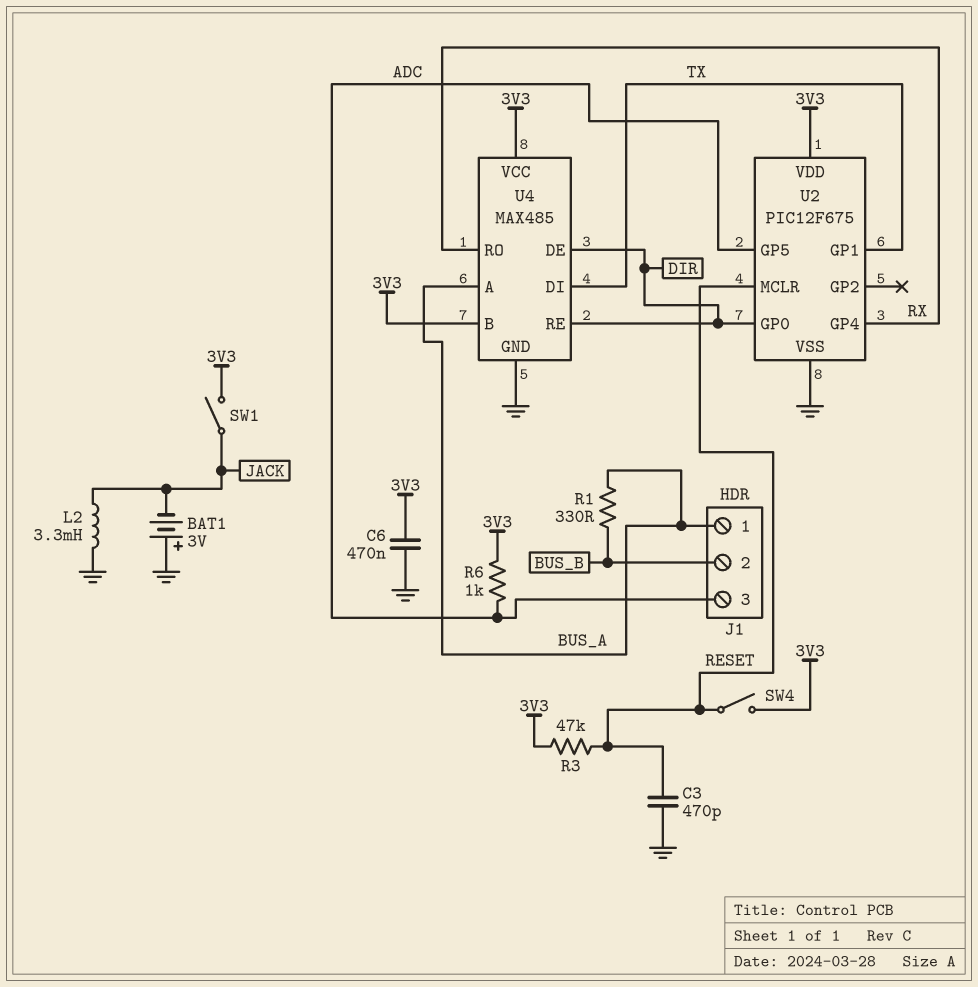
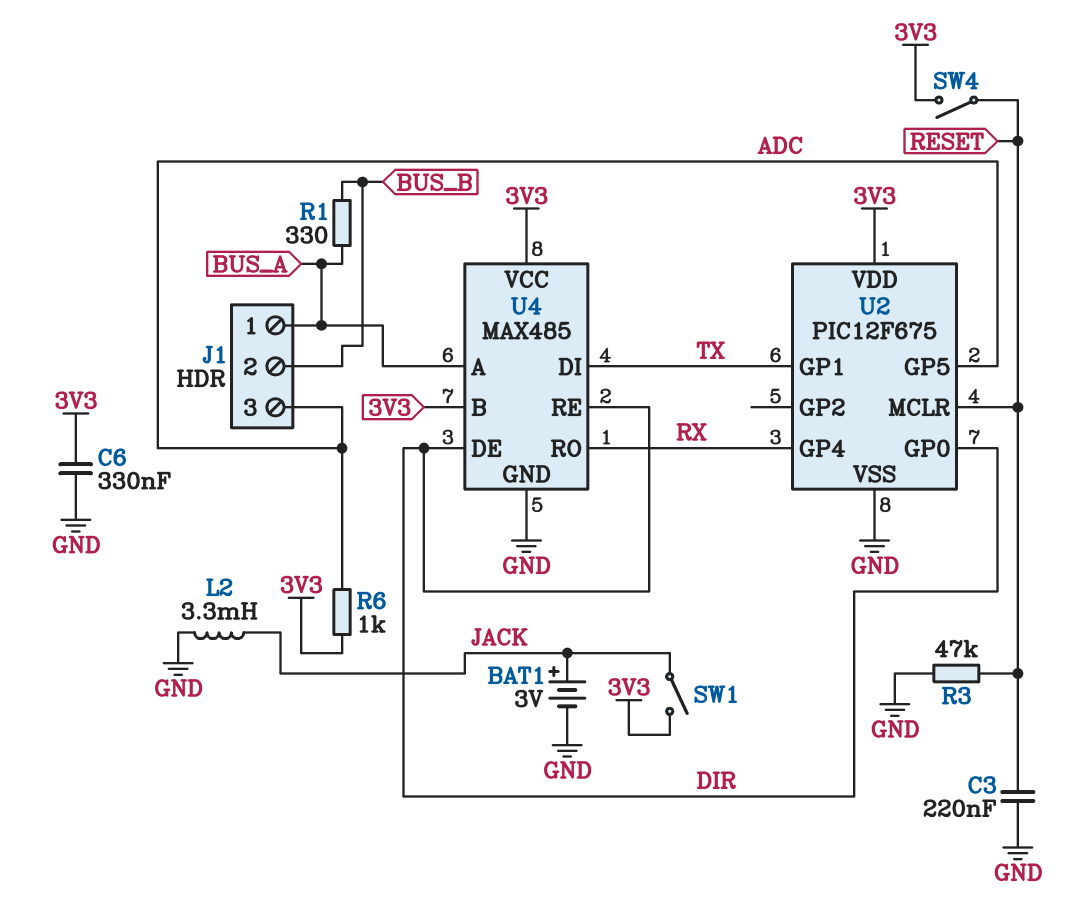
BAT1: 3V (plus GND, minus JACK) -> 3V (plus JACK, minus GND)
C3: 470pF (GND, RESET) -> 220nF (GND, RESET)
C6: 470nF (3V3, GND) -> 330nF (3V3, GND)
R3: 47k (3V3, RESET) -> 47k (GND, RESET)

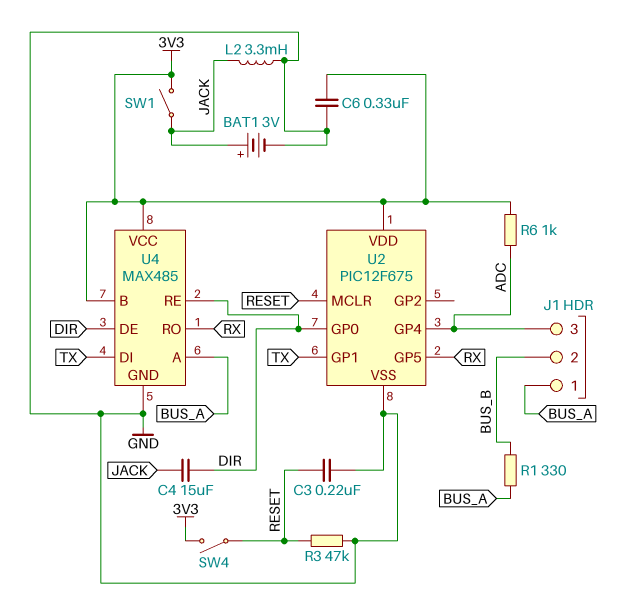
C4: none -> 15uF (DIR, JACK)
U2 pin GP4: RX -> ADC
U2 pin GP5: ADC -> RX

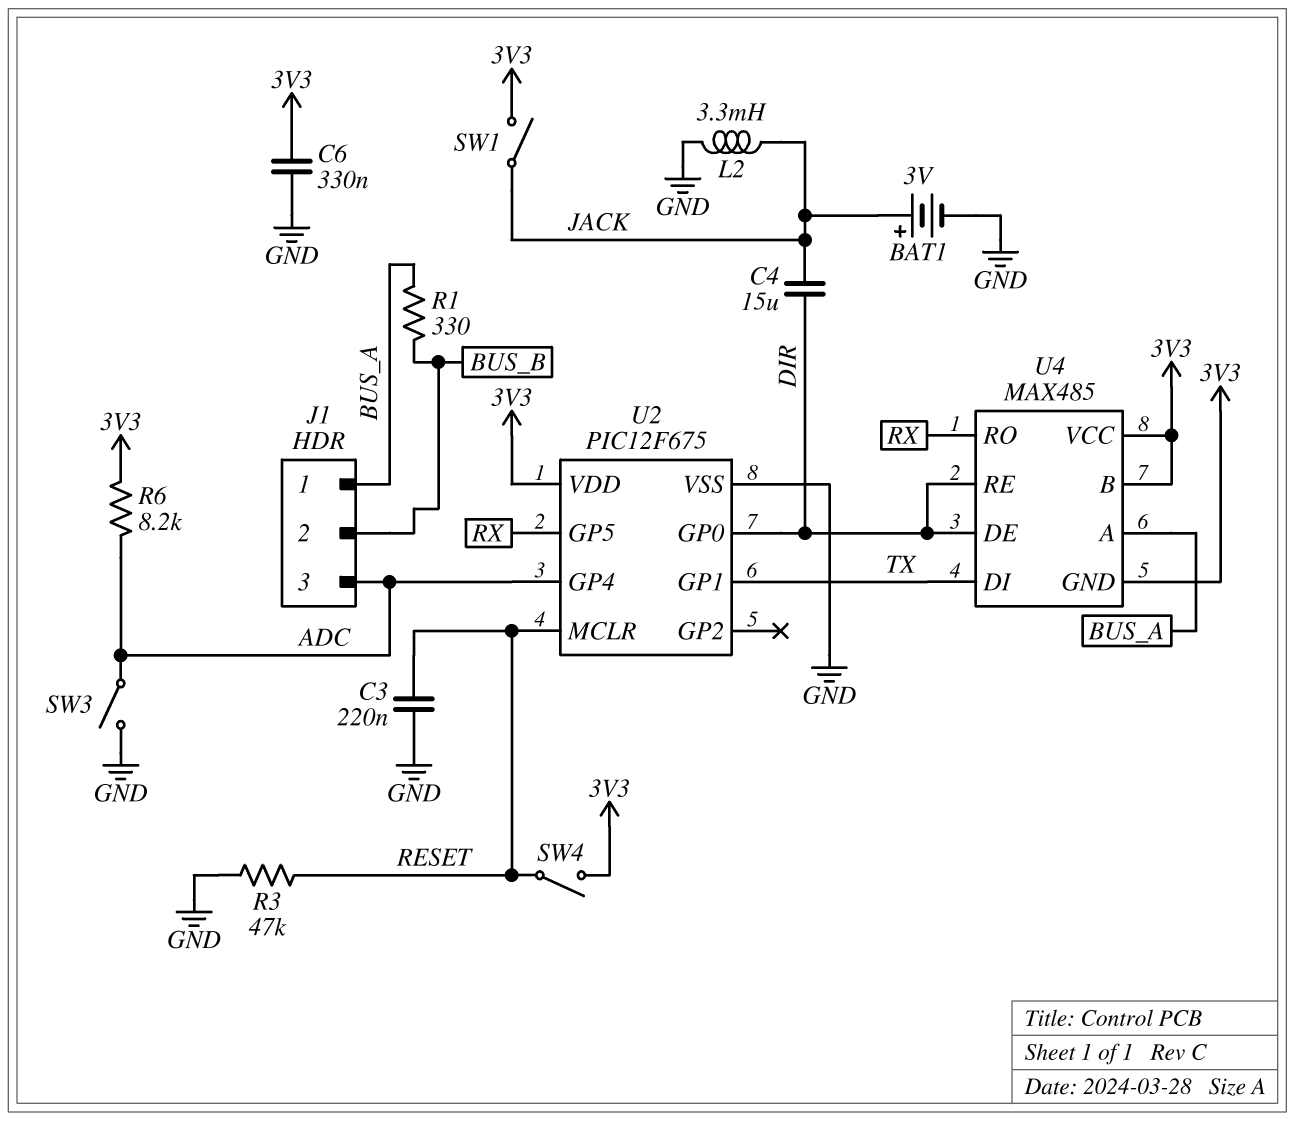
R6: 1k (3V3, ADC) -> 8.2k (3V3, ADC)
SW3: none -> switch (ADC, GND)
U4 pin GND: GND -> 3V3

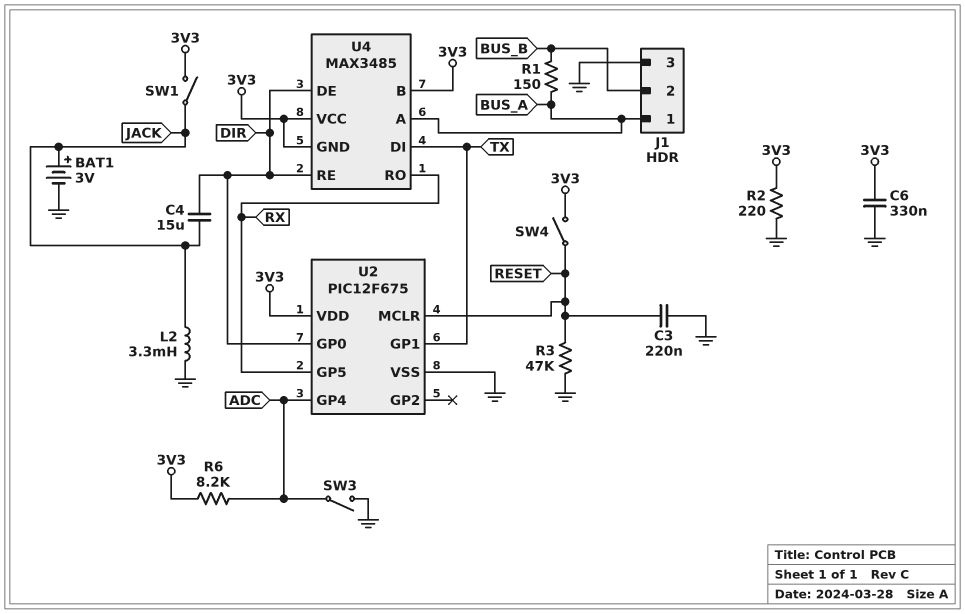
J1 pin 3: ADC -> GND
R1: 330 (BUS_A, BUS_B) -> 150 (BUS_A, BUS_B)
R2: none -> 220 (3V3, GND)
U4: MAX485 -> MAX3485

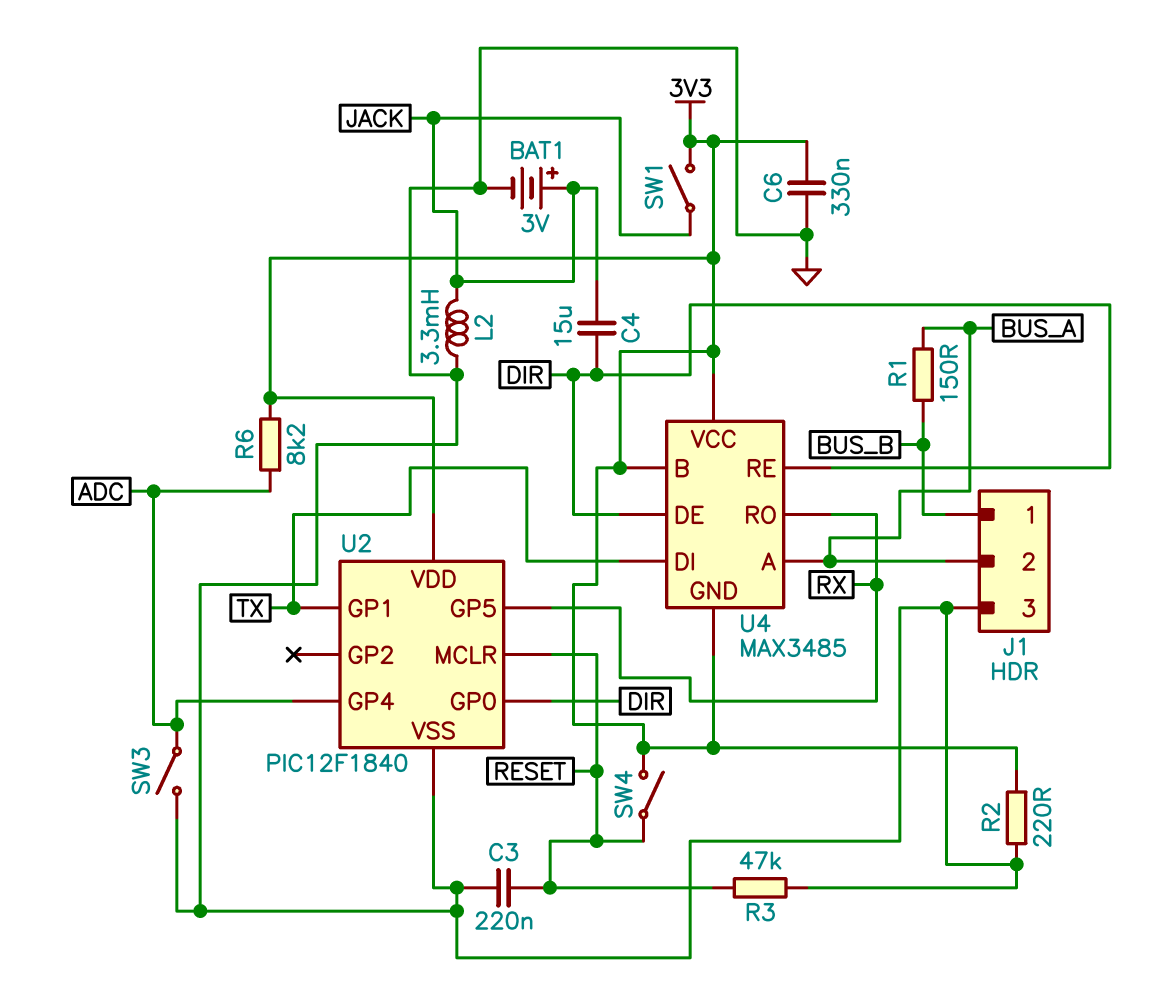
J1 pin 1: BUS_A -> BUS_B
J1 pin 2: BUS_B -> BUS_A
U2: PIC12F675 -> PIC12F1840

